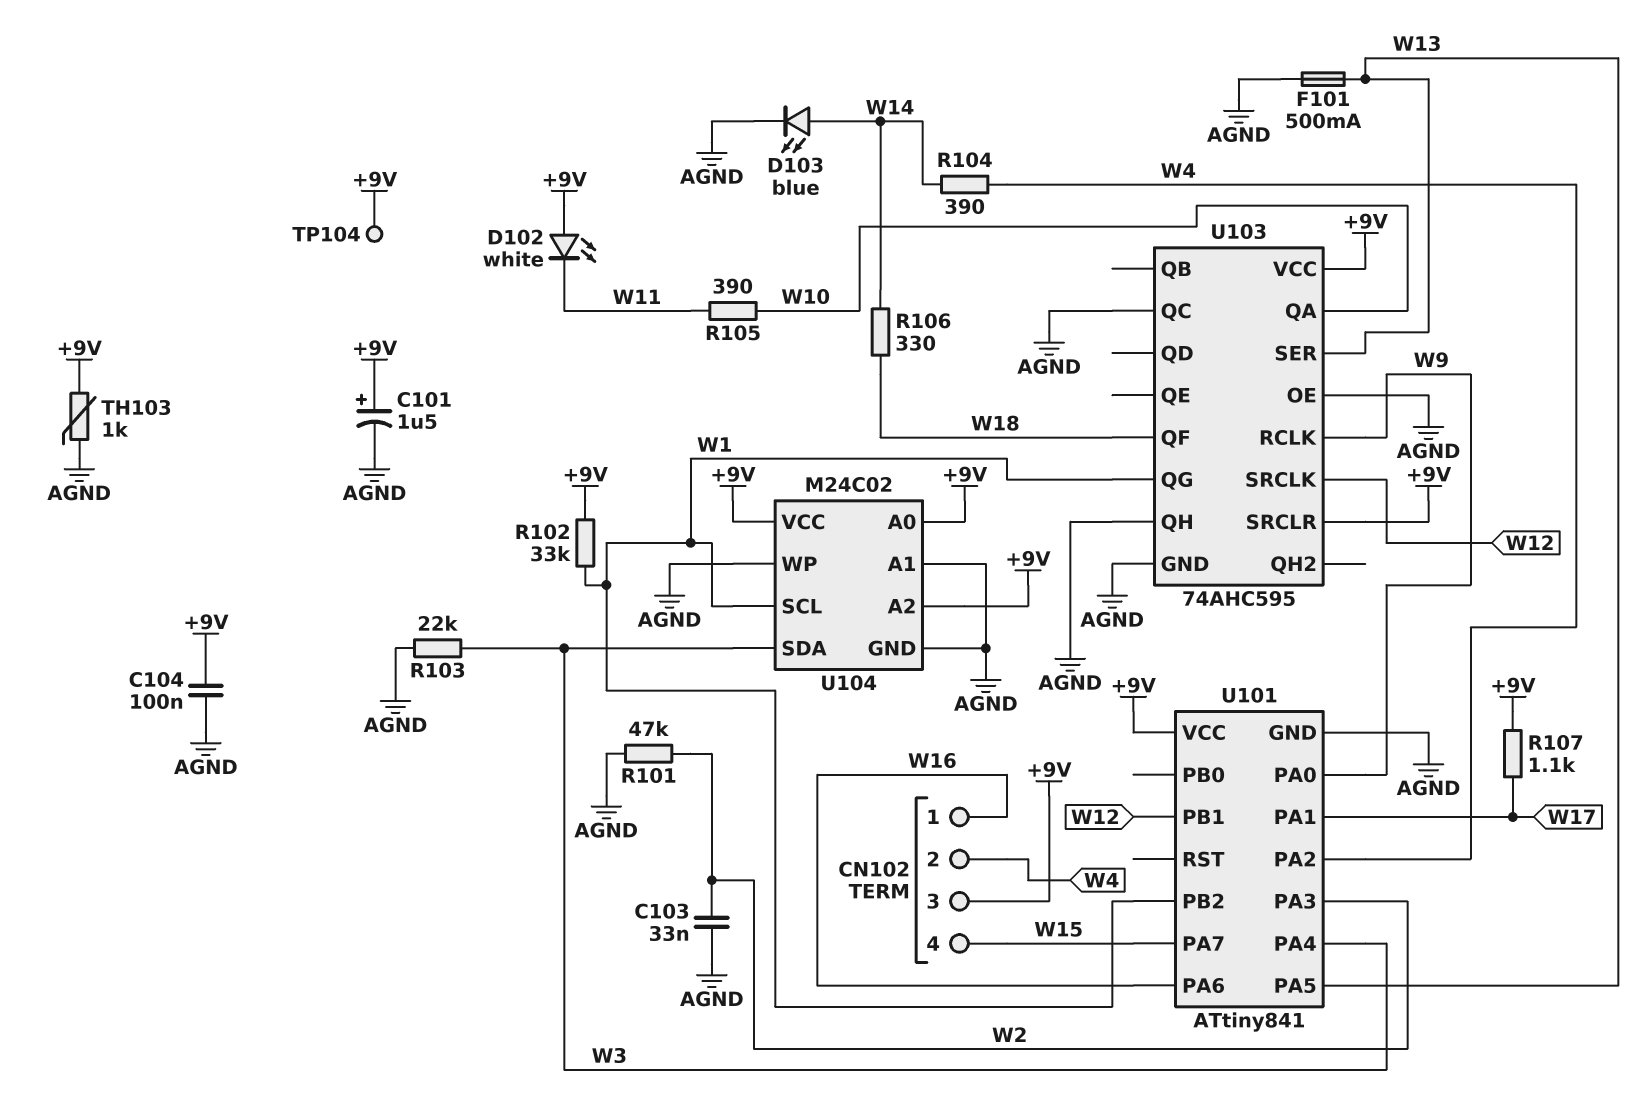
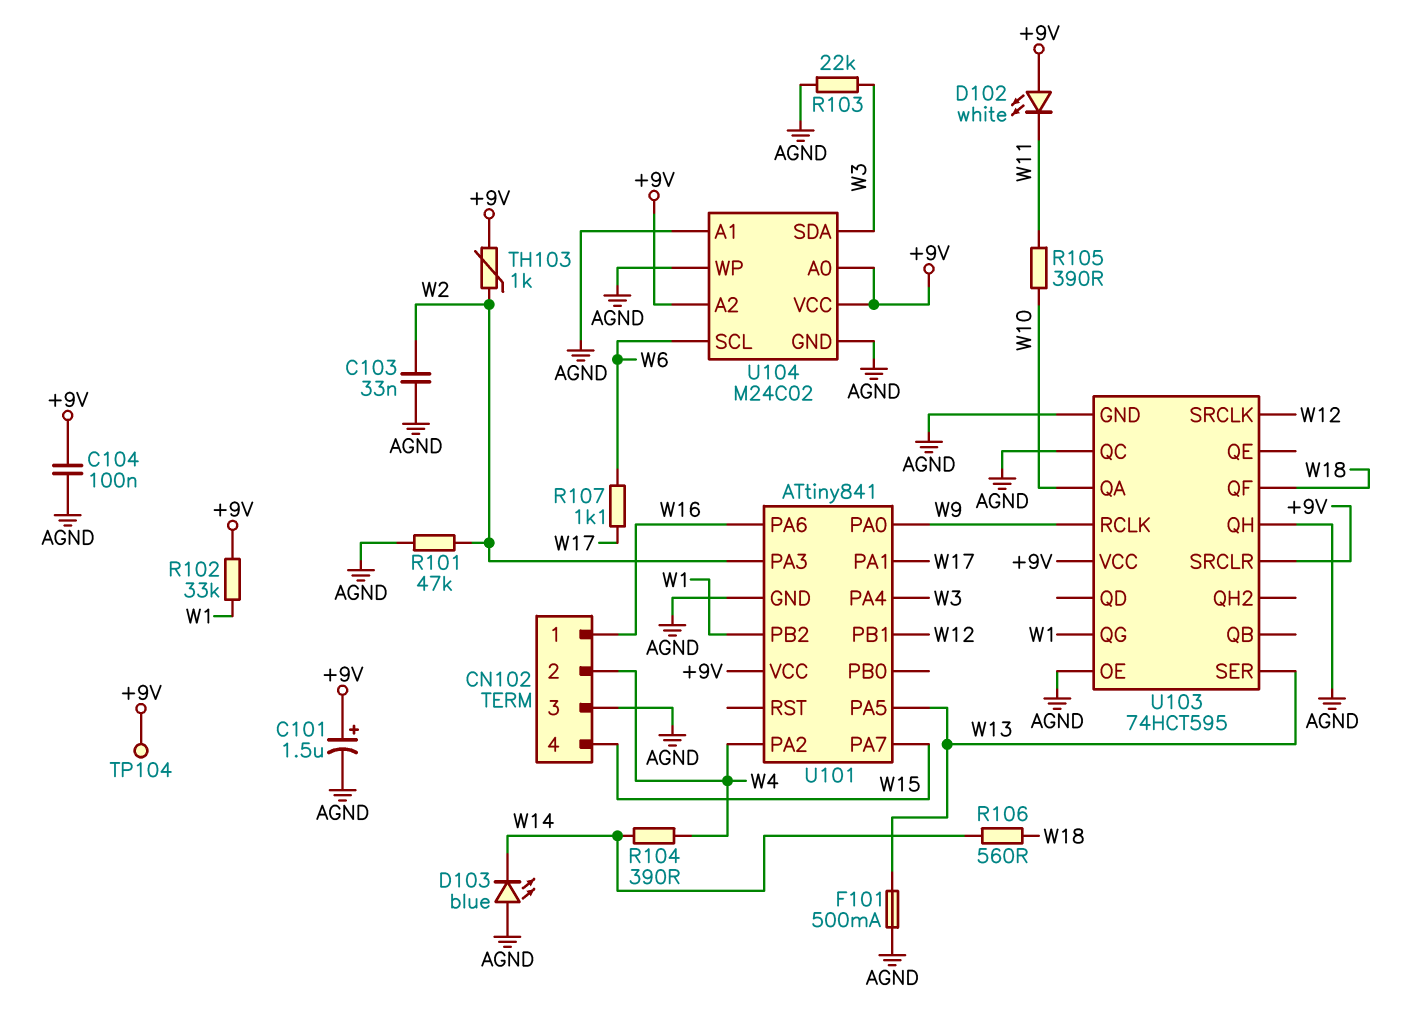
CN102 pin 3: +9V -> AGND
D103: LED blue (A W14, K AGND) -> LED blue (A AGND, K W14)
R106: 330 (W14, W18) -> 560 (W14, W18)
R107: 1.1k (+9V, W17) -> 1.1k (W6, W17)
TH103: 1k (+9V, AGND) -> 1k (+9V, W2)
U103: 74AHC595 -> 74HCT595
U104 pin SCL: W1 -> W6

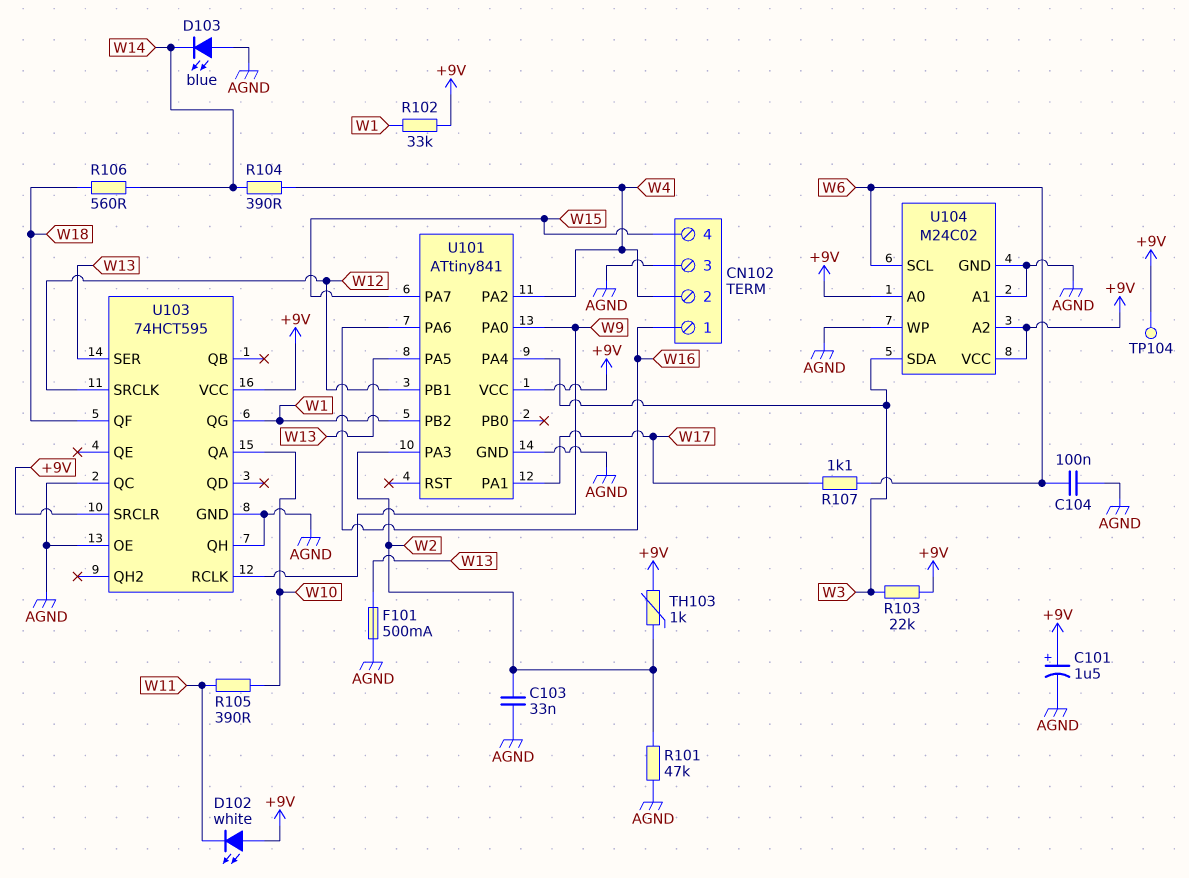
C104: 100nF (+9V, AGND) -> 100nF (AGND, W6)
R103: 22k (AGND, W3) -> 22k (+9V, W3)

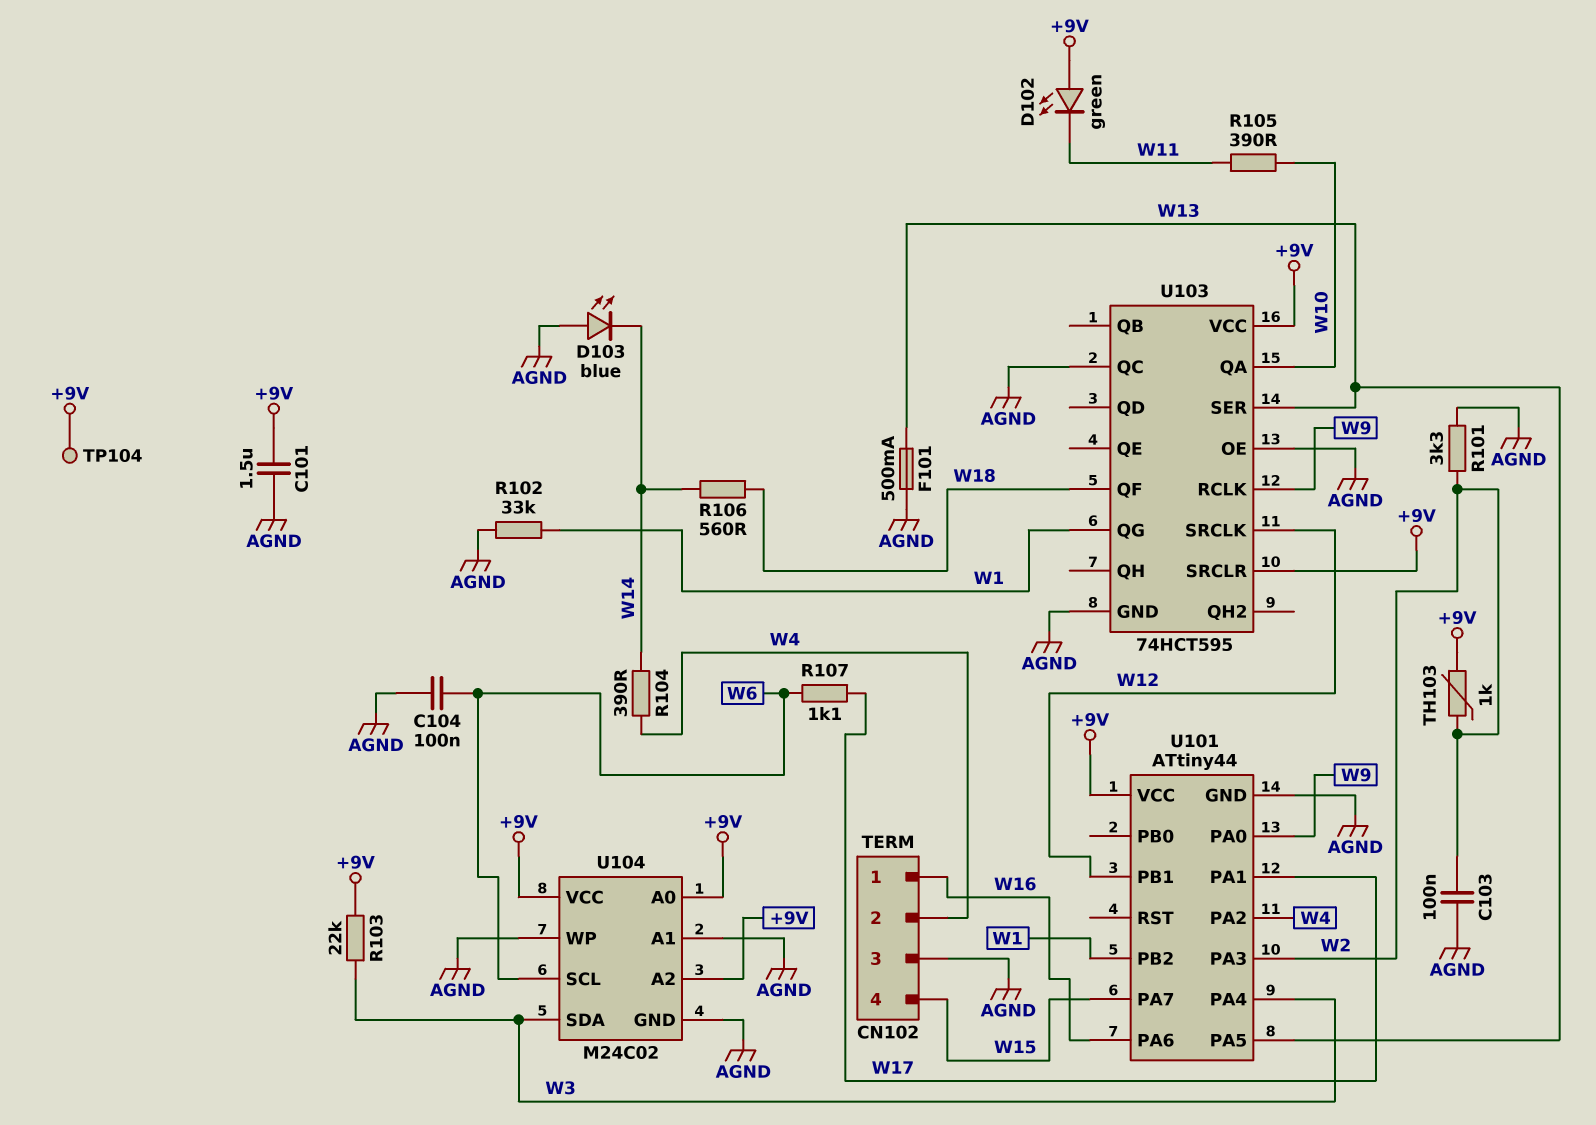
C101: 1.5uF (plus +9V, minus AGND) -> 1.5uF (+9V, AGND)
C103: 33nF (AGND, W2) -> 100nF (AGND, W2)
D102: LED white (A +9V, K W11) -> LED green (A +9V, K W11)
R101: 47k (AGND, W2) -> 3.3k (AGND, W2)
R102: 33k (+9V, W1) -> 33k (AGND, W1)
U101: ATtiny841 -> ATtiny44
U103 pin QH: AGND -> none

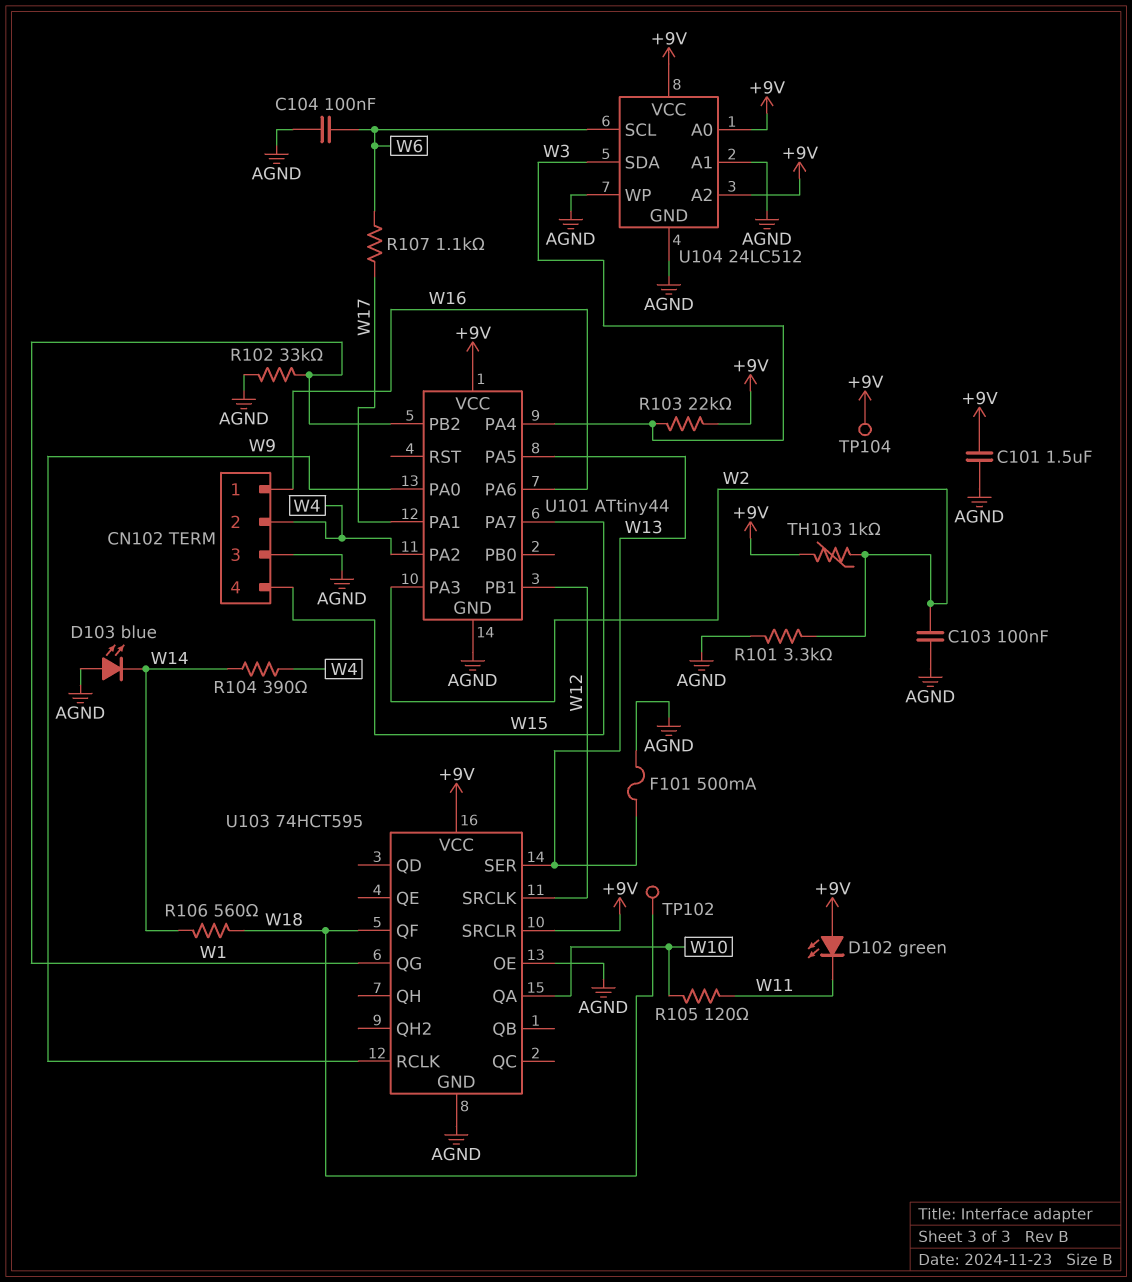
R105: 390 (W10, W11) -> 120 (W10, W11)
TP102: none -> test point (W18)
U103 pin QC: AGND -> none
U104: M24C02 -> 24LC512

